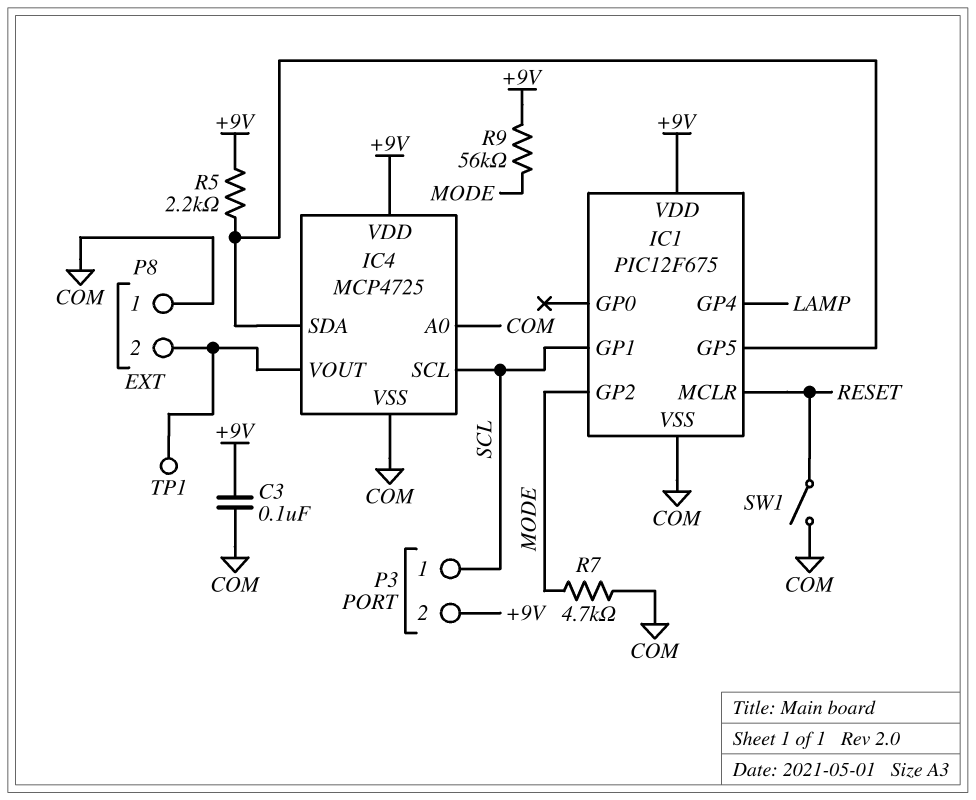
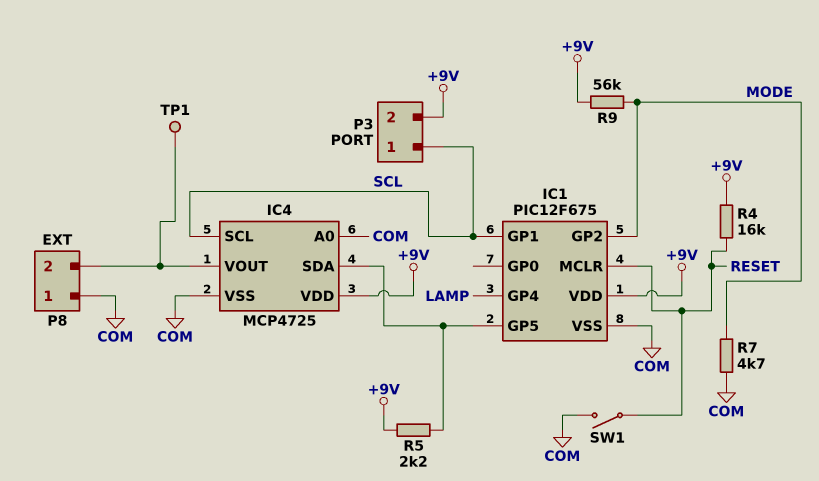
C3: 100nF (+9V, COM) -> none
R4: none -> 16k (+9V, RESET)

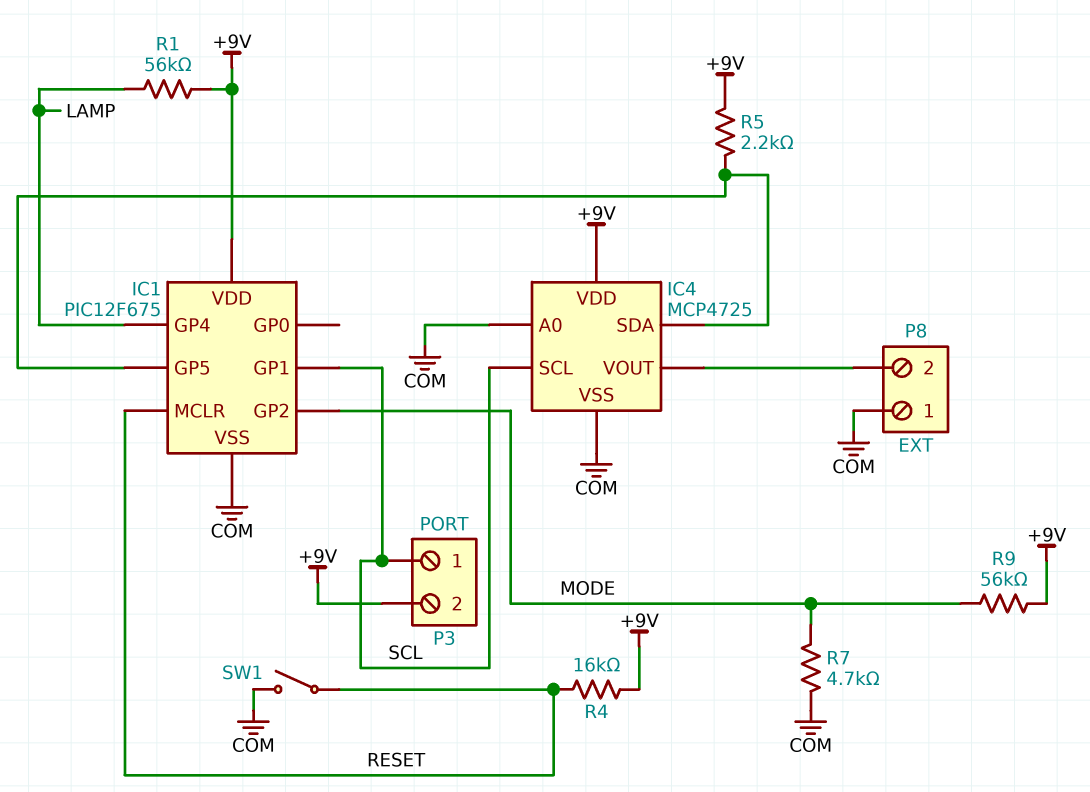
R1: none -> 56k (+9V, LAMP)
TP1: test point (IC4/VOUT) -> none

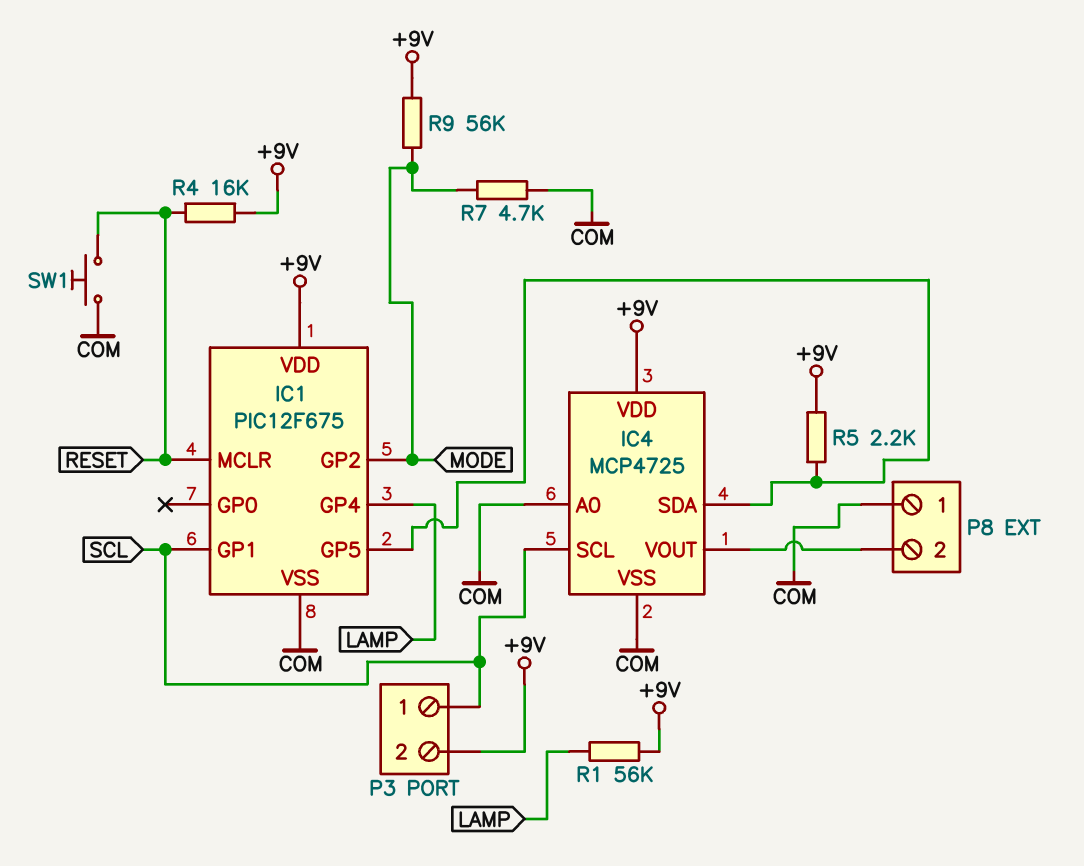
SW1: switch (COM, RESET) -> button (COM, RESET)

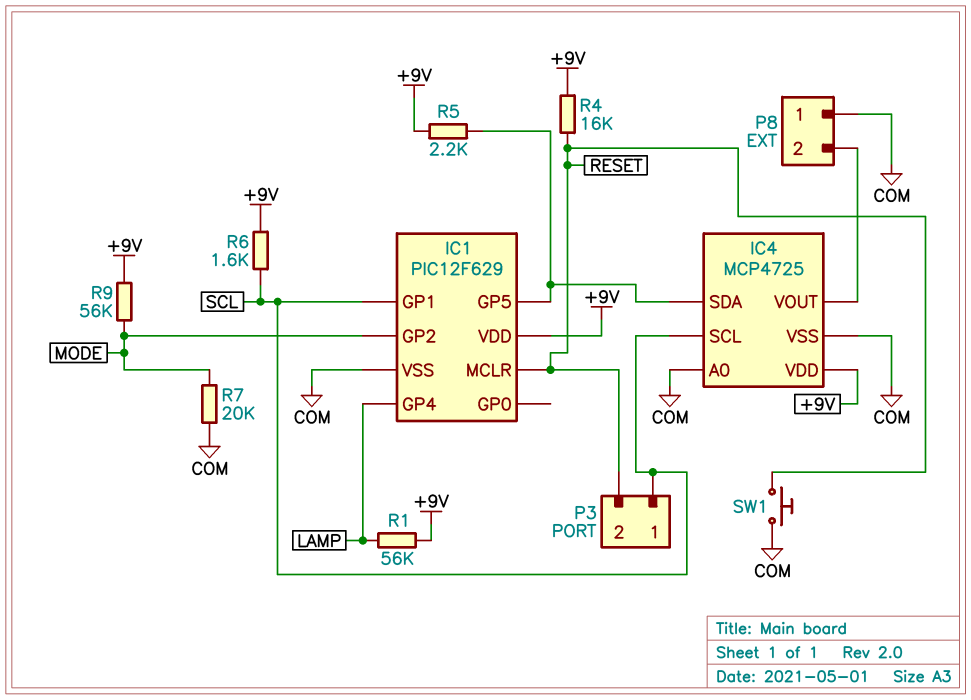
IC1: PIC12F675 -> PIC12F629
P3 pin 2: +9V -> RESET
R6: none -> 1.6k (+9V, SCL)
R7: 4.7k (COM, MODE) -> 20k (COM, MODE)

